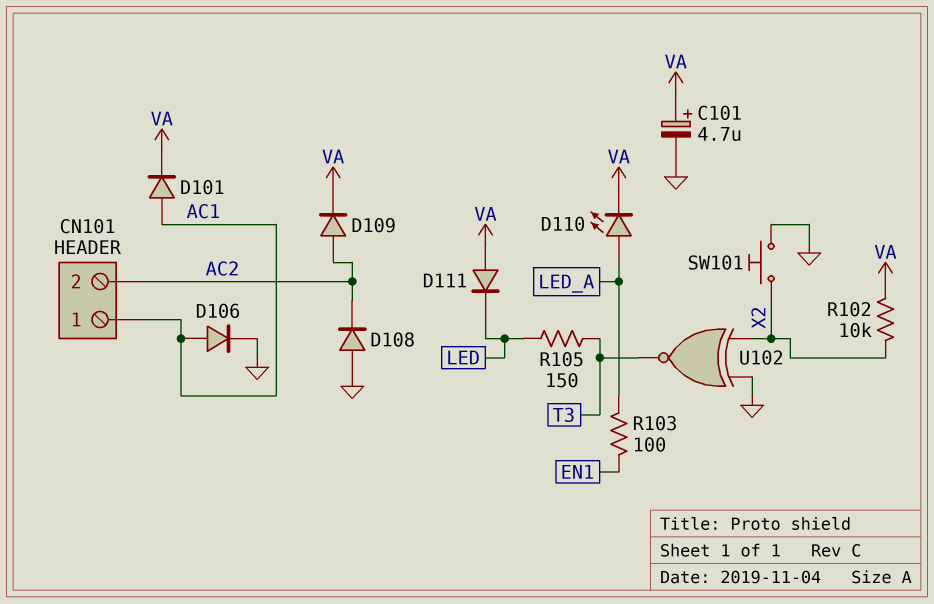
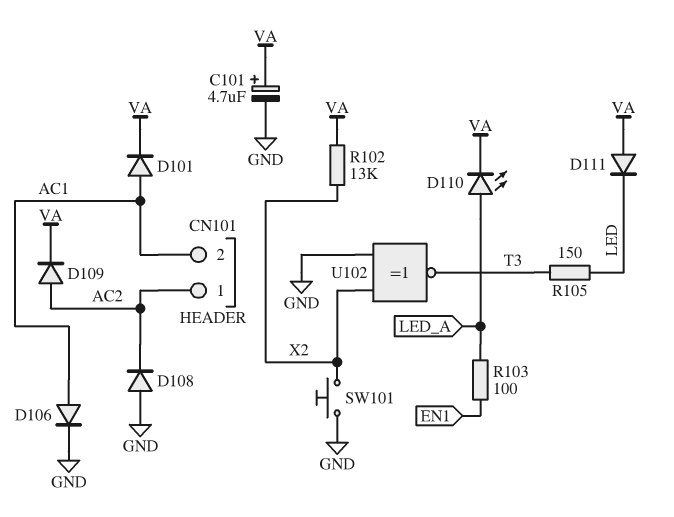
CN101 pin 1: AC1 -> AC2
CN101 pin 2: AC2 -> AC1
R102: 10k (VA, X2) -> 13k (VA, X2)

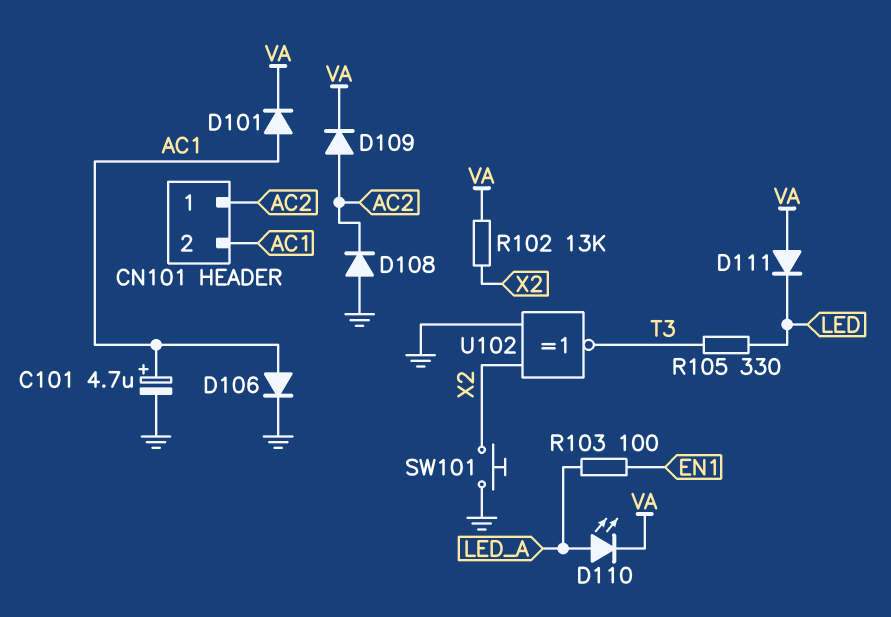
C101: 4.7uF (plus VA, minus GND) -> 4.7uF (plus AC1, minus GND)
R105: 150 (LED, T3) -> 330 (LED, T3)

